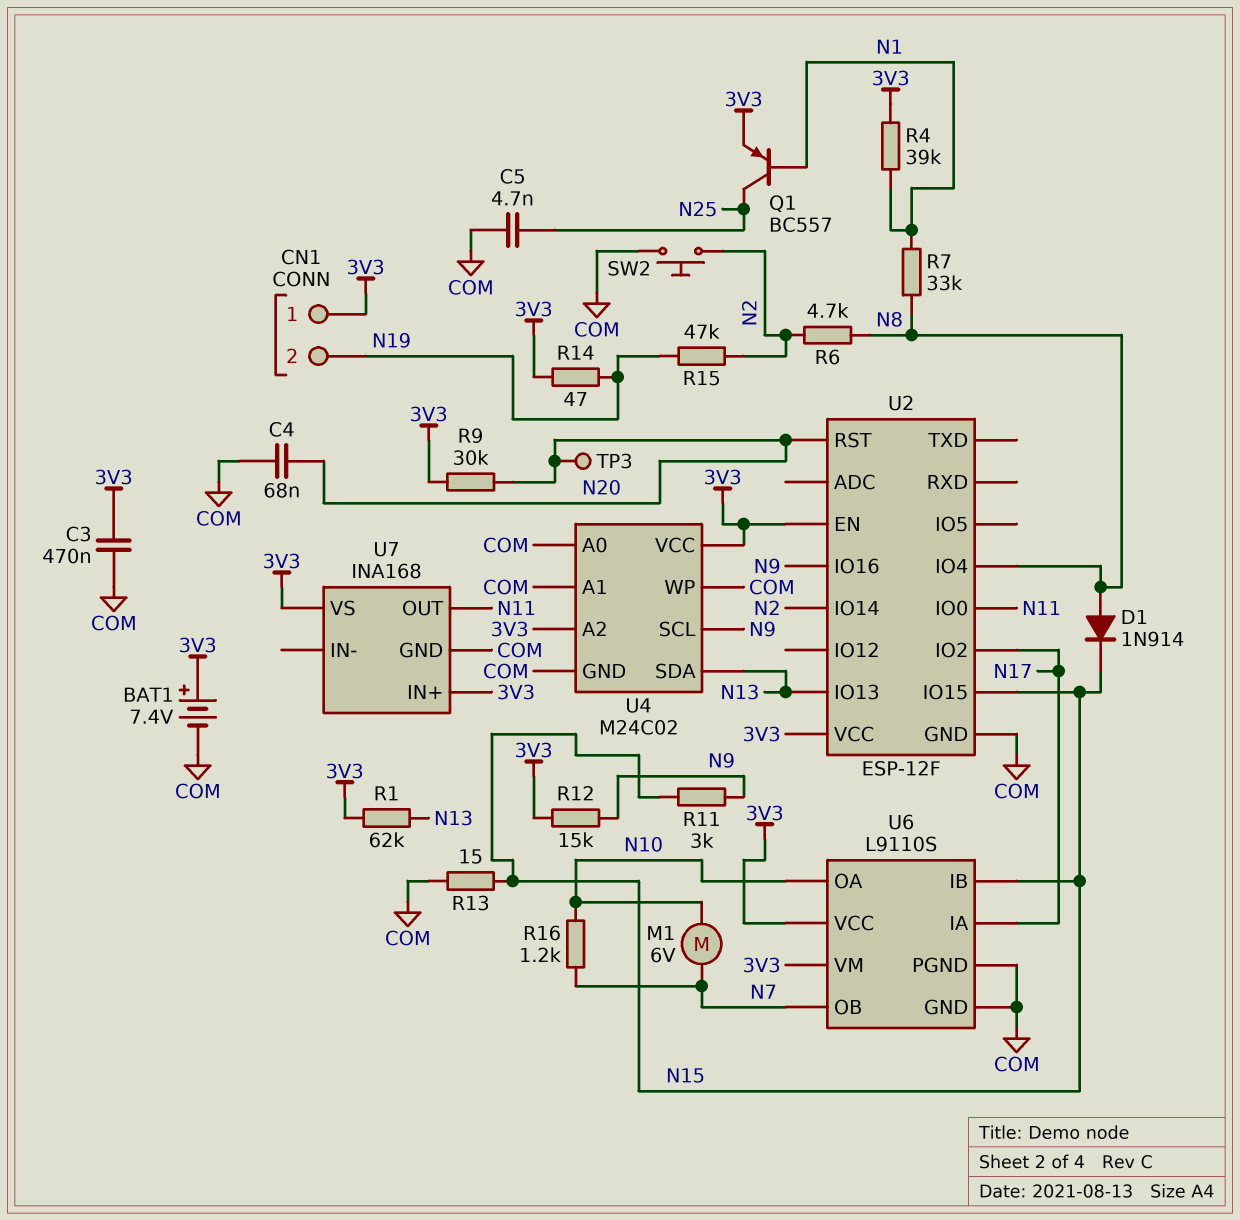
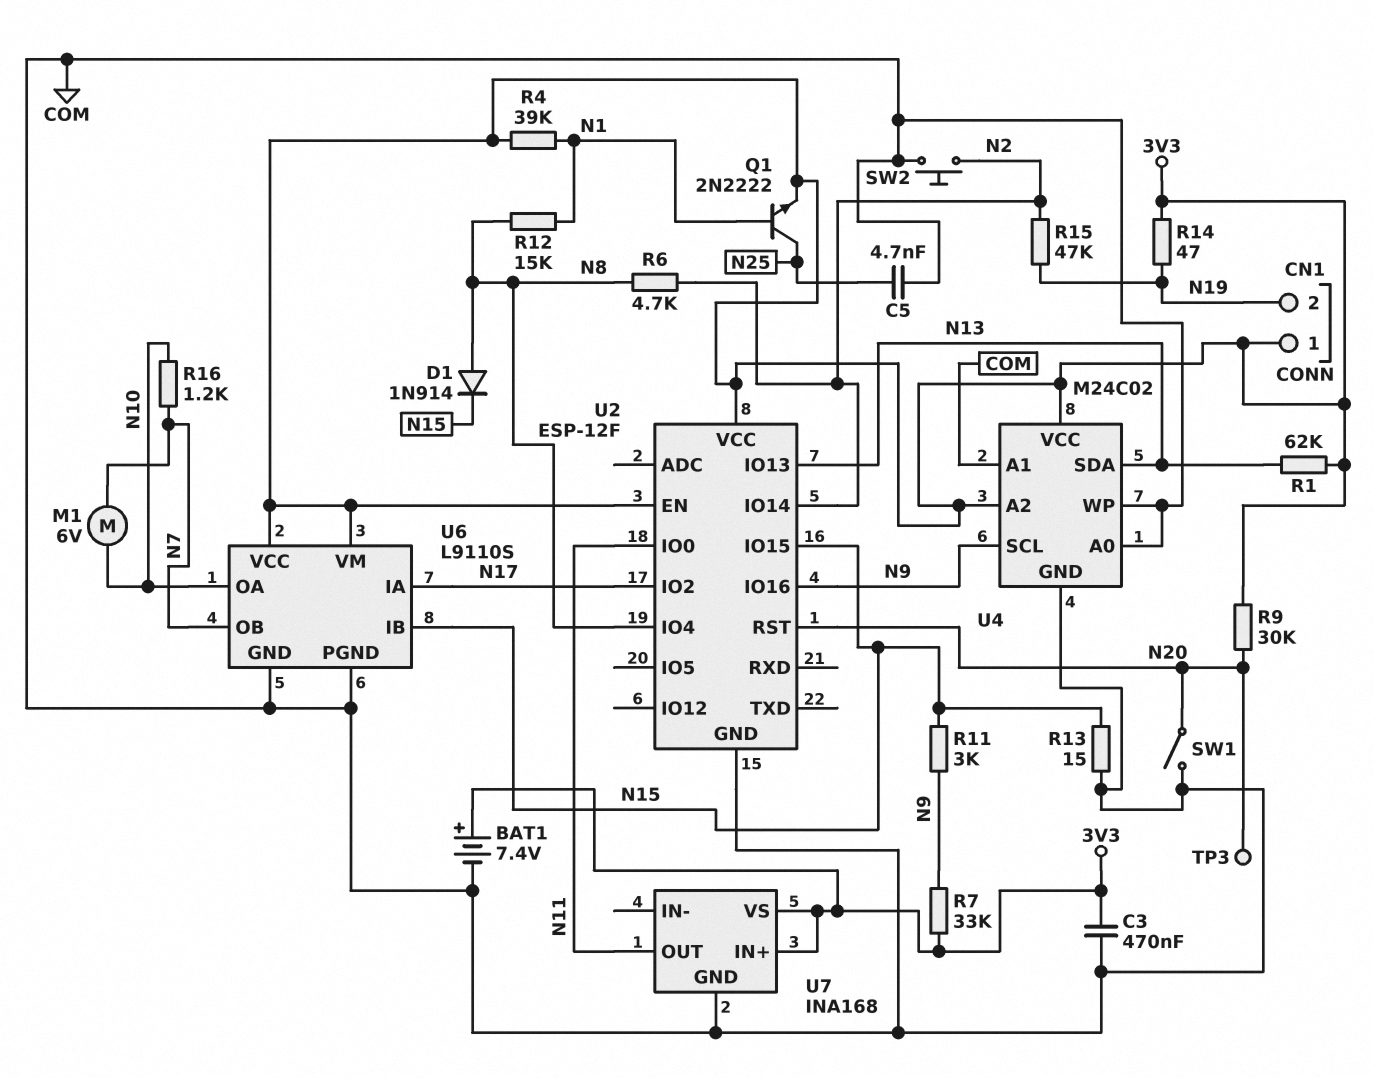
C4: 68nF (COM, N20) -> none
Q1: PNP BC557 (B N1, C N25, E 3V3) -> NPN 2N2222 (B N1, C N25, E 3V3)
R7: 33k (N1, N8) -> 33k (3V3, N9)
R12: 15k (3V3, N9) -> 15k (N1, N8)
SW1: none -> switch (COM, N20)

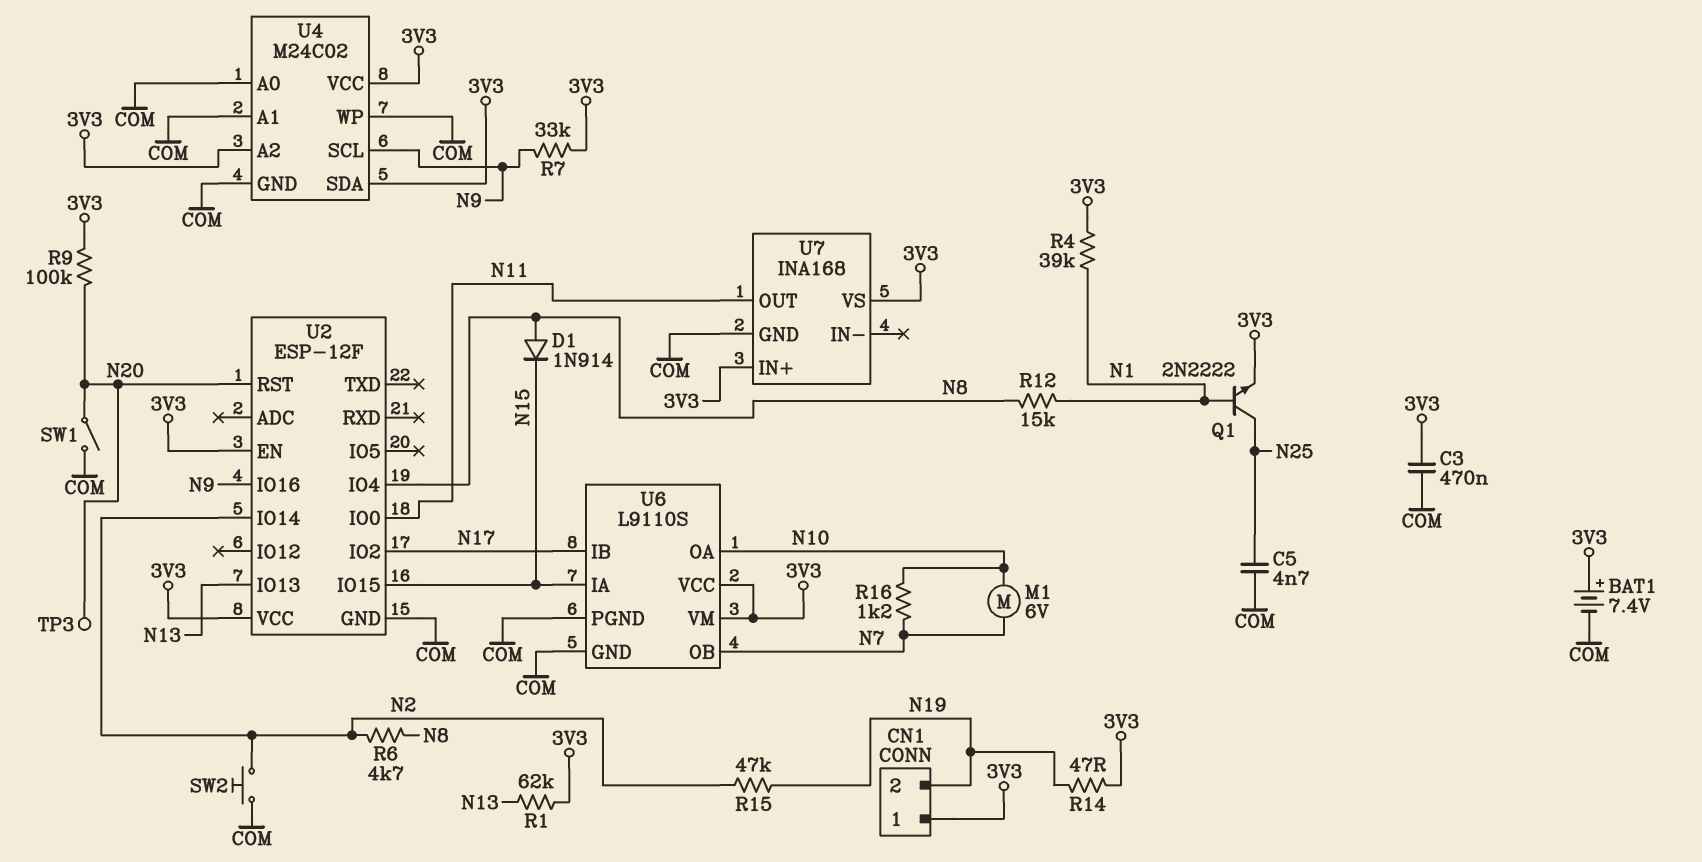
R9: 30k (3V3, N20) -> 100k (3V3, N20)
R11: 3k (N9, N15) -> none
R13: 15 (COM, N15) -> none
U4 pin SDA: N13 -> 3V3
U6 pin IA: N17 -> N15
U6 pin IB: N15 -> N17

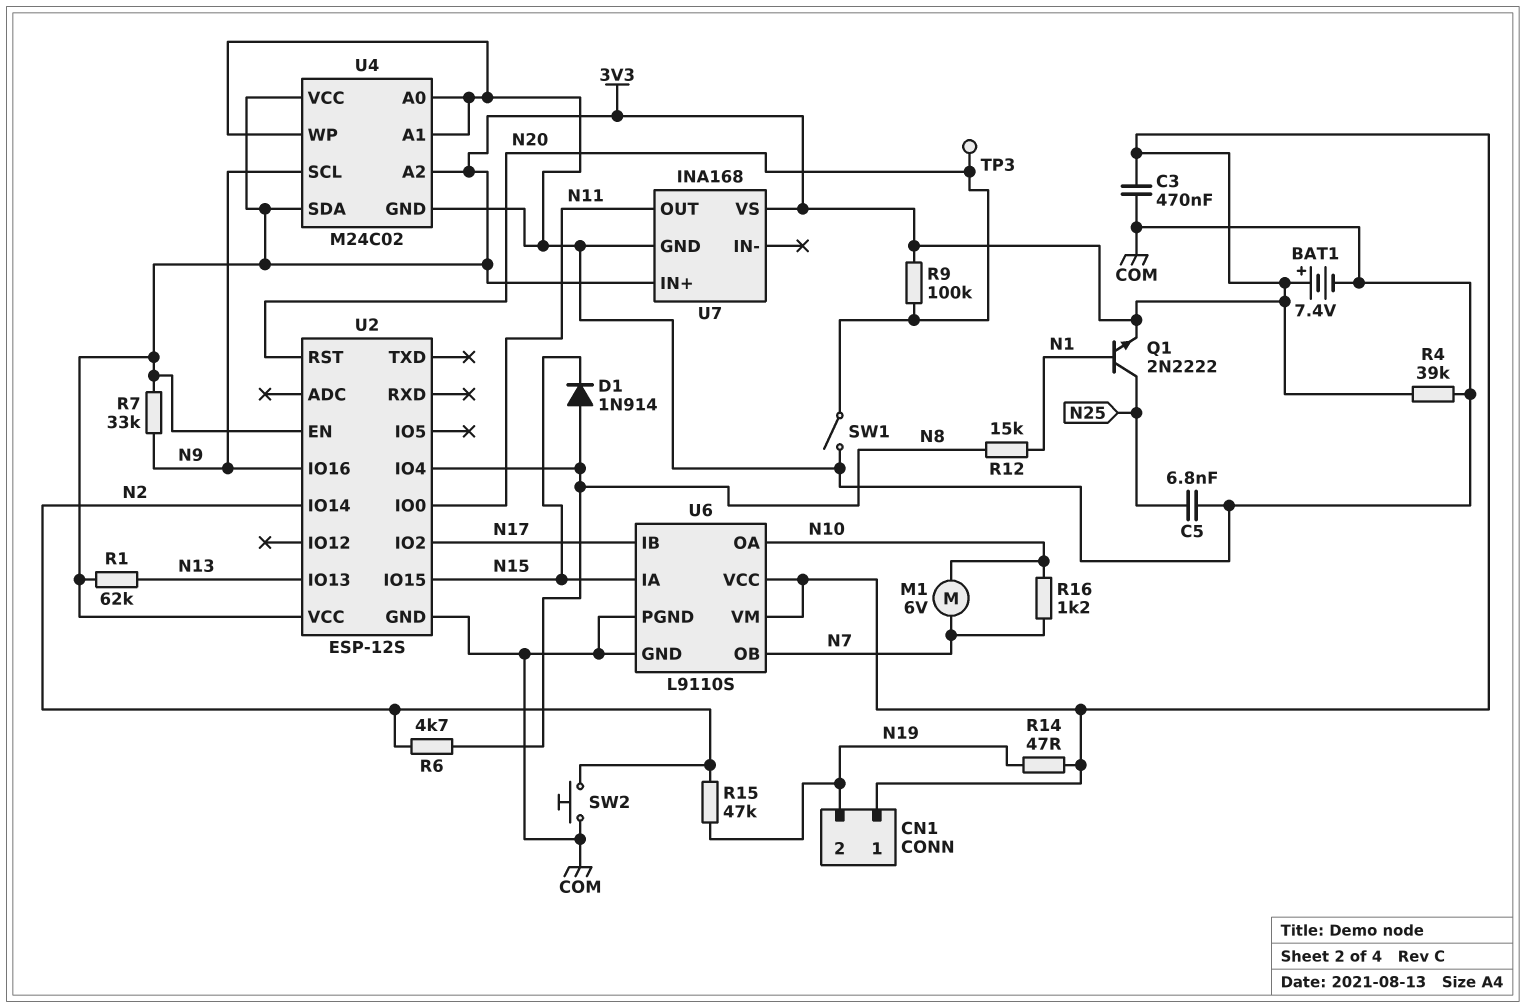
C5: 4.7nF (COM, N25) -> 6.8nF (COM, N25)
R4: 39k (3V3, N1) -> 39k (3V3, COM)
U2: ESP-12F -> ESP-12S

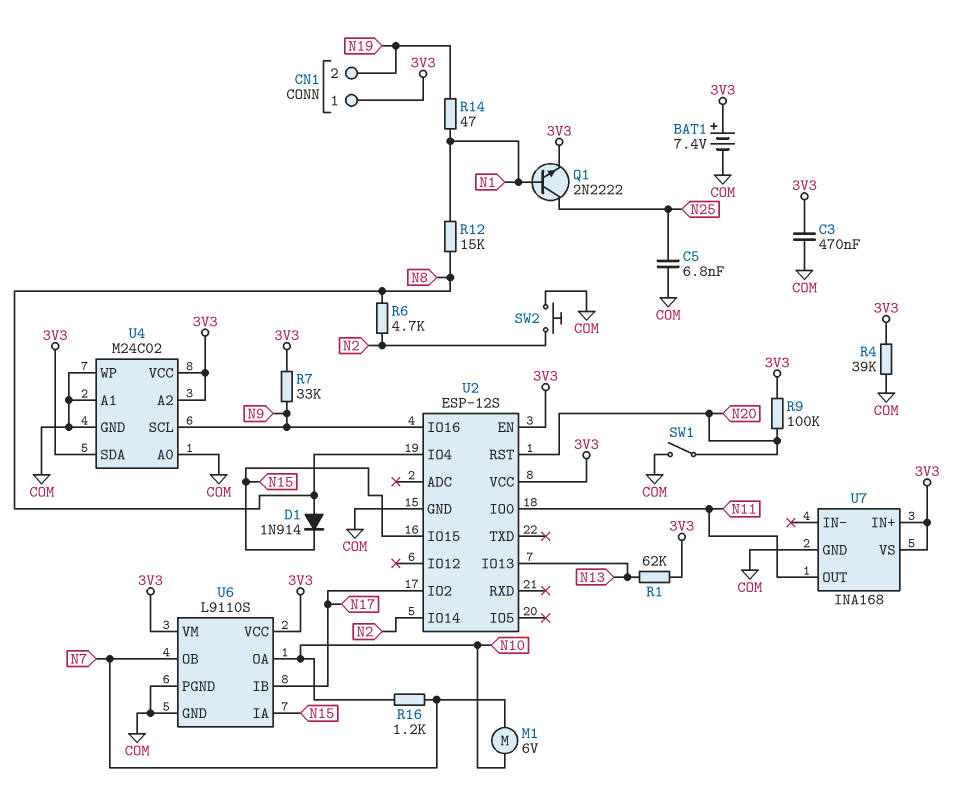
R14: 47 (3V3, N19) -> 47 (N1, N19)
R15: 47k (N2, N19) -> none
TP3: test point (N20) -> none

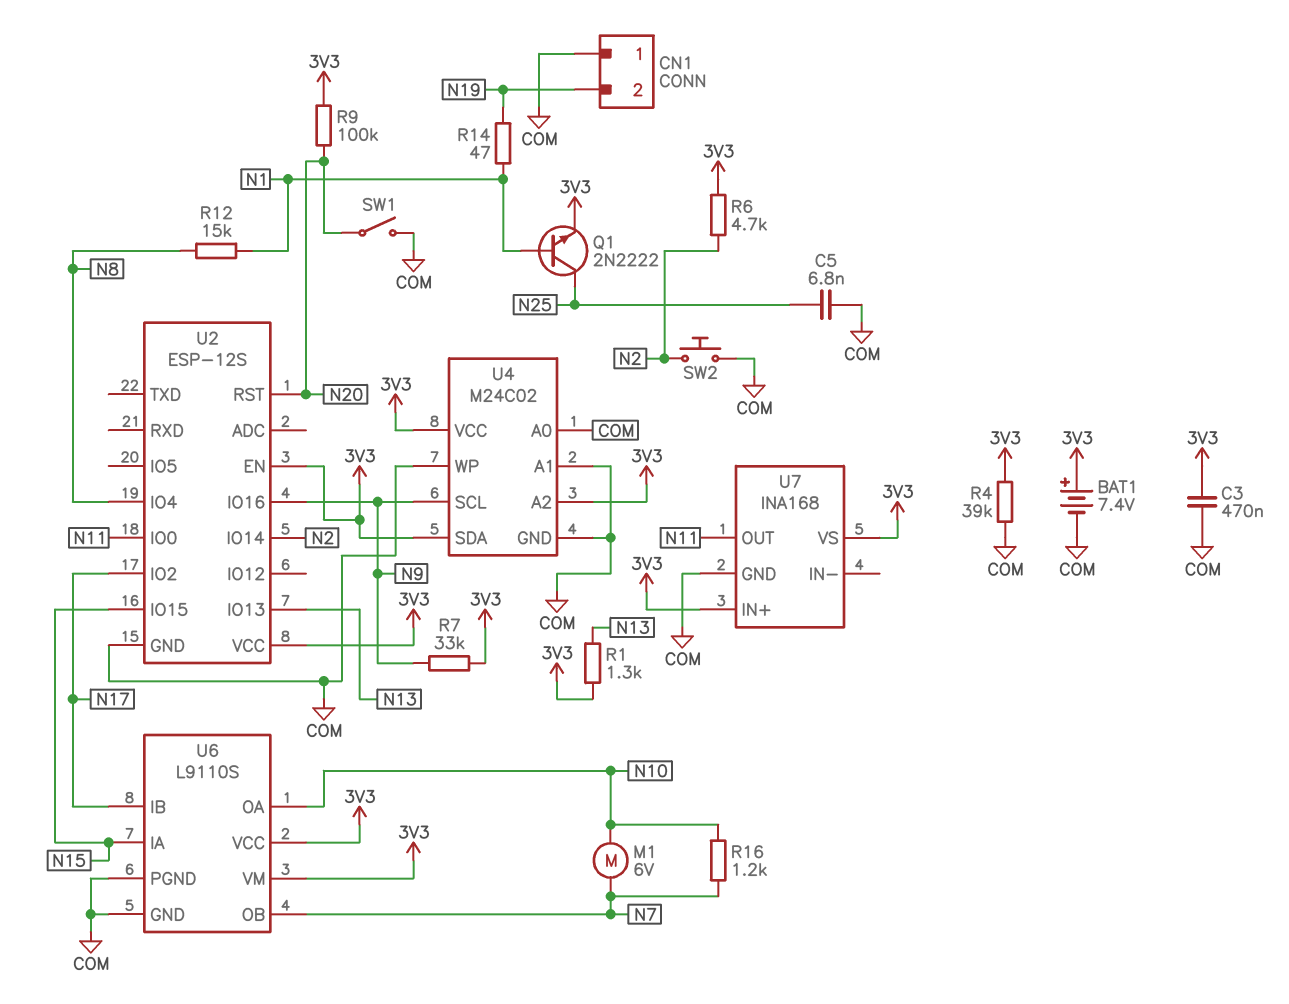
CN1 pin 1: 3V3 -> COM
D1: diode 1N914 (A N8, K N15) -> none
R1: 62k (3V3, N13) -> 1.3k (3V3, N13)
R6: 4.7k (N2, N8) -> 4.7k (3V3, N2)

